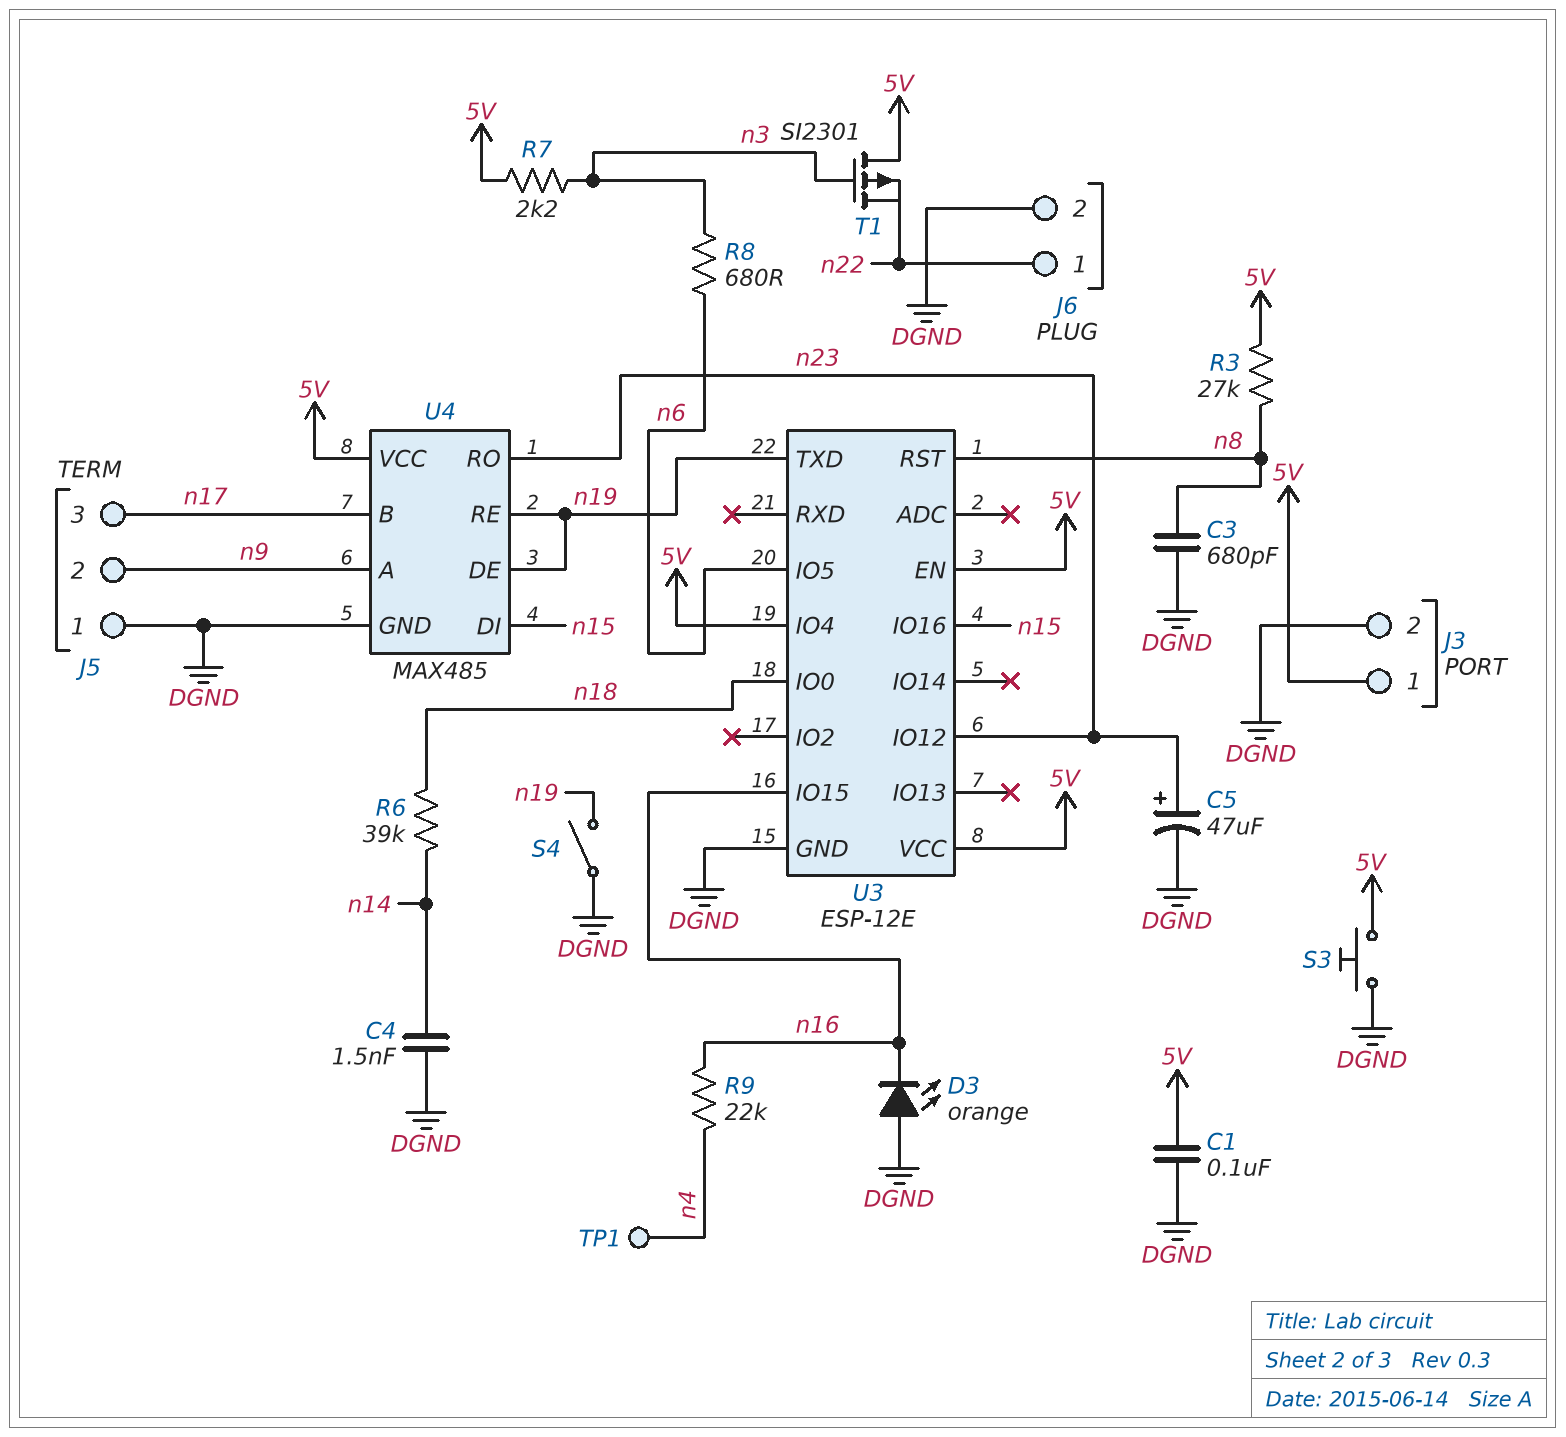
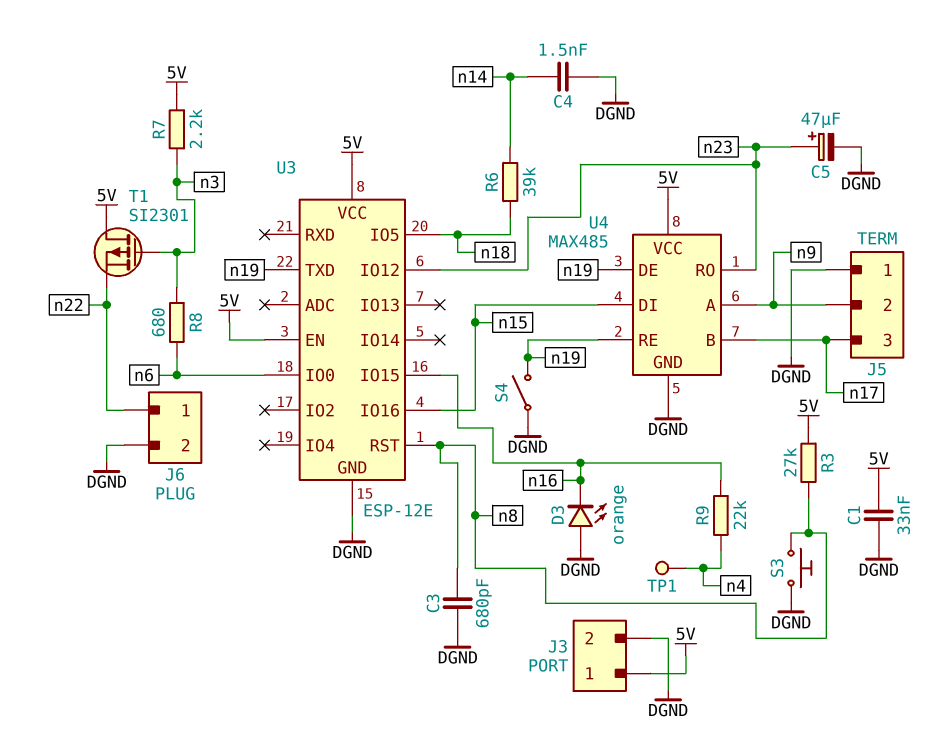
C1: 100nF (5V, DGND) -> 33nF (5V, DGND)
S3: button (5V, DGND) -> button (DGND, n8)
U3 pin IO0: n18 -> n6
U3 pin IO4: 5V -> none
U3 pin IO5: n6 -> n18

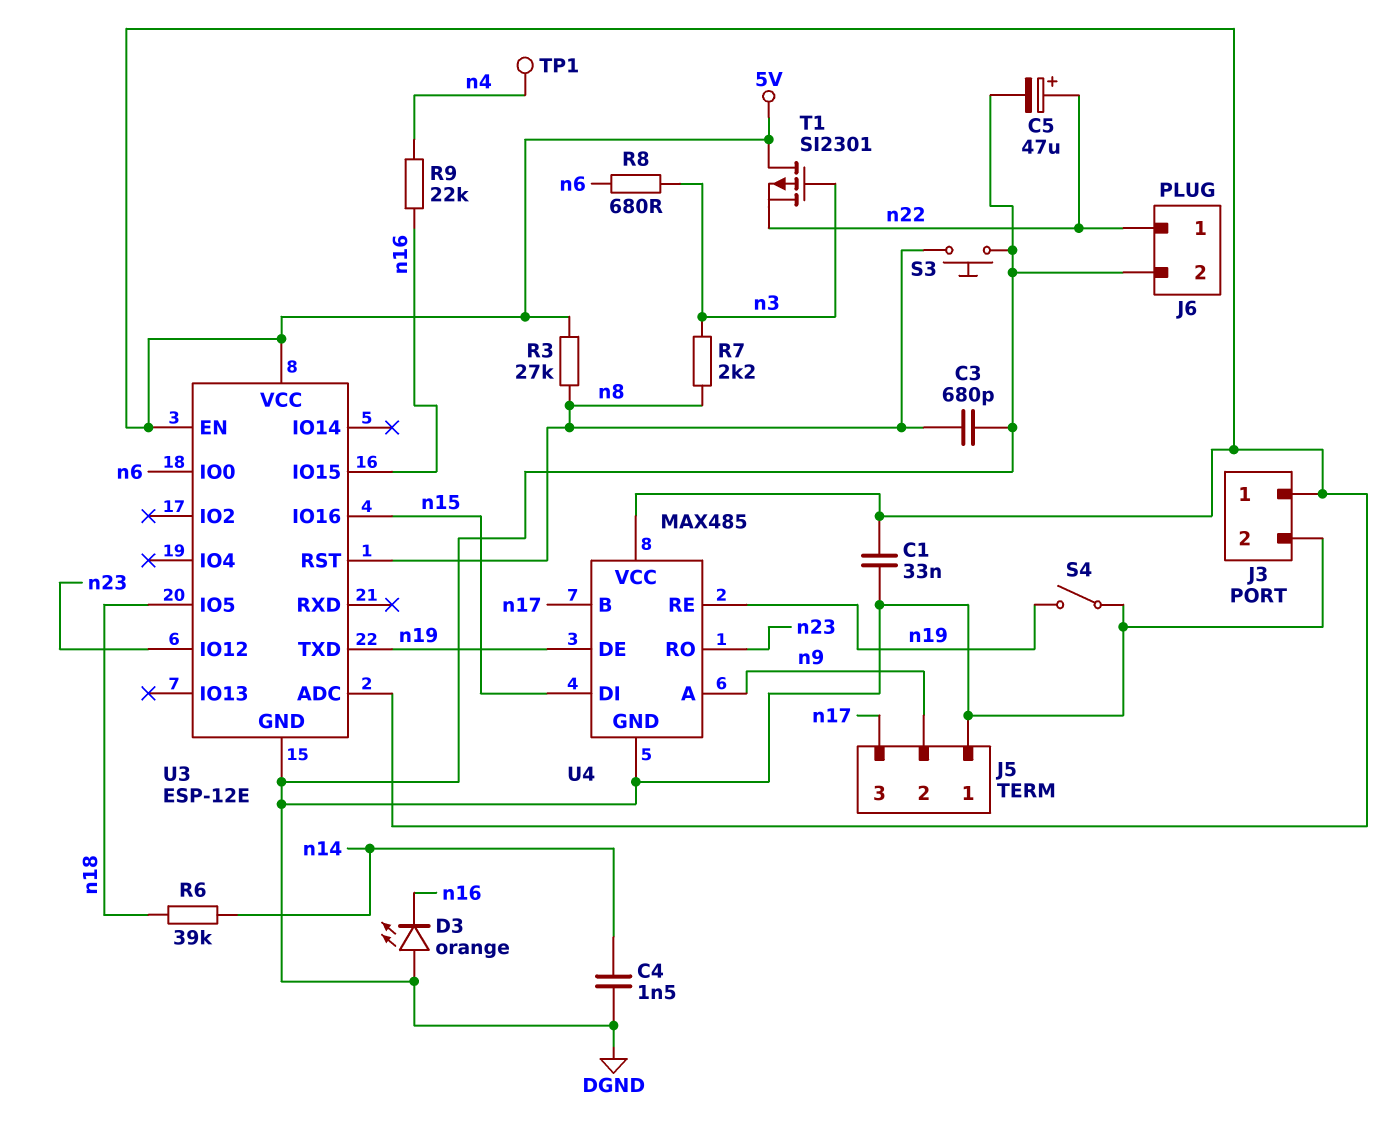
C5: 47uF (plus n23, minus DGND) -> 47uF (plus n22, minus DGND)
R7: 2.2k (5V, n3) -> 2.2k (n3, n8)
U3 pin ADC: none -> 5V

